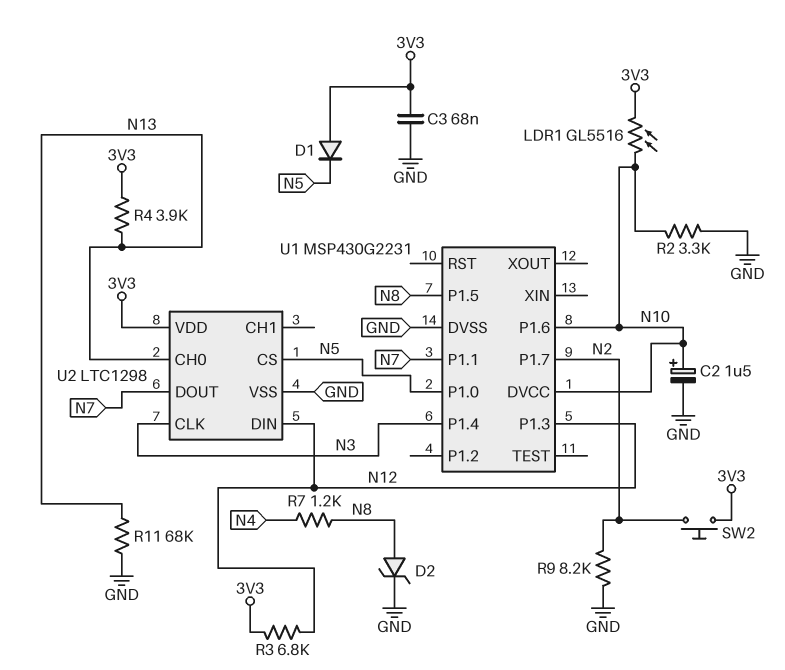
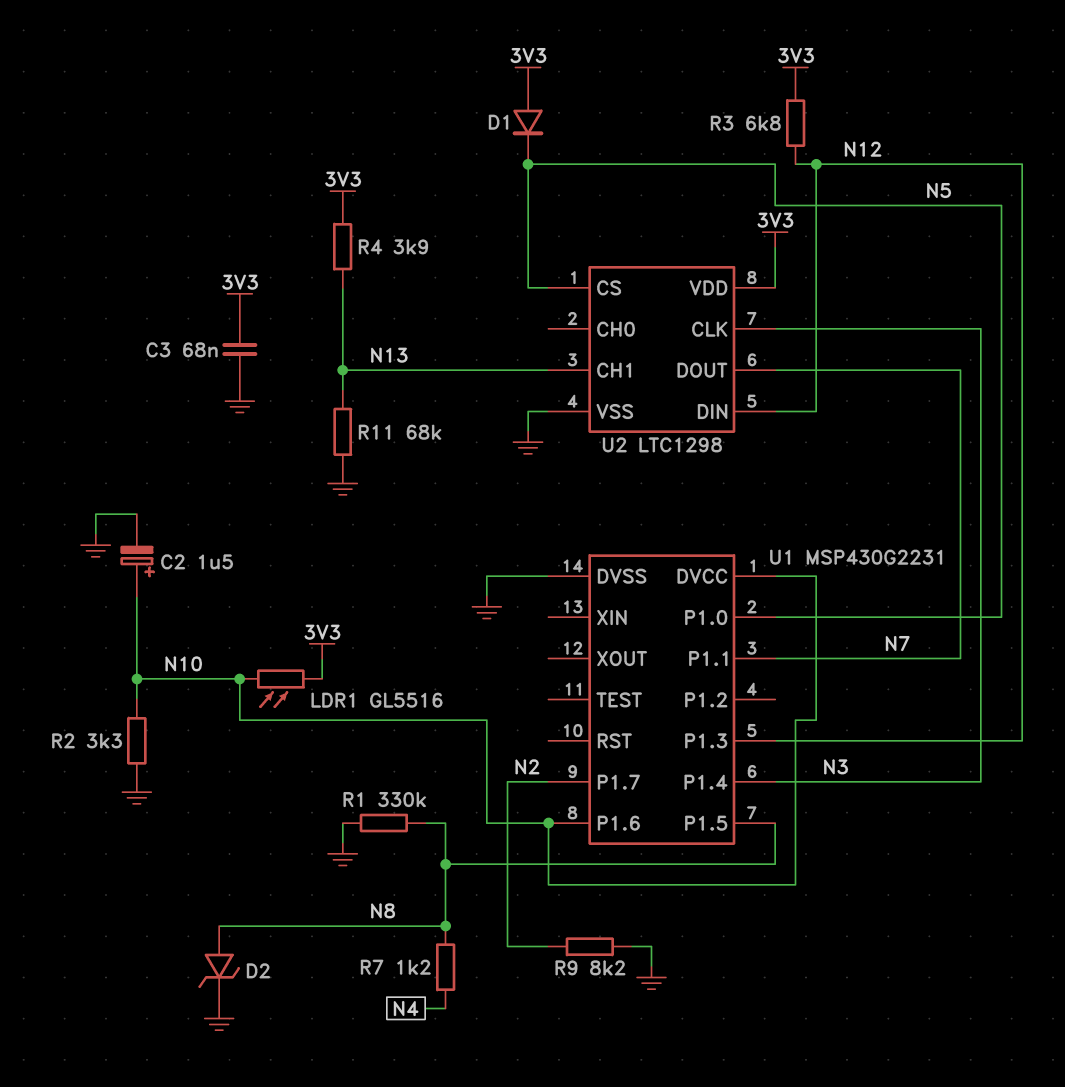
R1: none -> 330k (GND, N8)
SW2: button (3V3, N2) -> none
U2 pin CH0: N13 -> none
U2 pin CH1: none -> N13

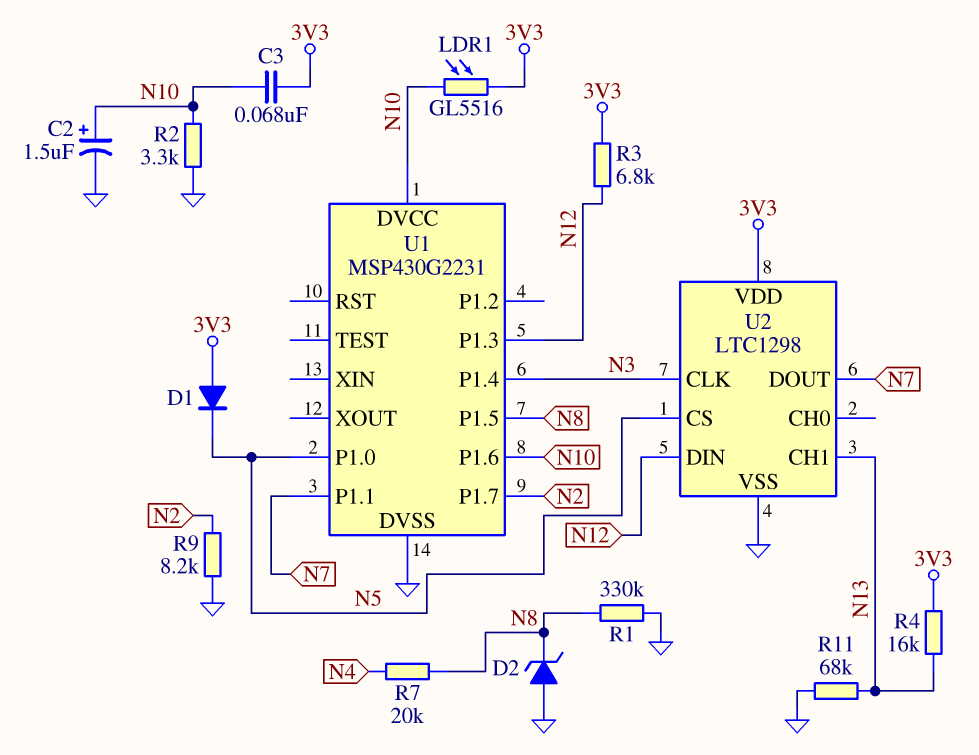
C3: 68nF (3V3, GND) -> 68nF (3V3, N10)
D2: zener (A N8, K GND) -> zener (A GND, K N8)
R4: 3.9k (3V3, N13) -> 16k (3V3, N13)
R7: 1.2k (N4, N8) -> 20k (N4, N8)

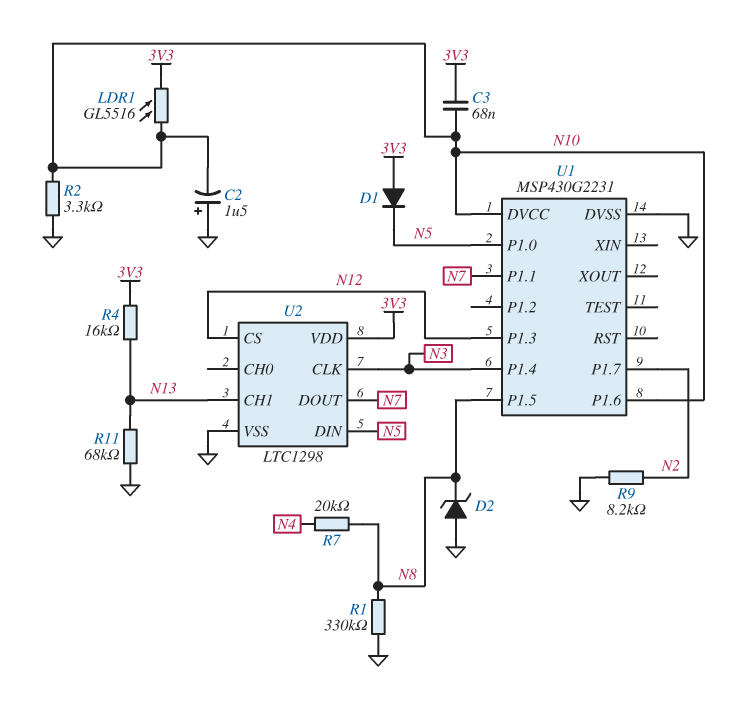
C2: 1.5uF (plus N10, minus GND) -> 1.5uF (plus GND, minus N10)
R3: 6.8k (3V3, N12) -> none
U2 pin CS: N5 -> N12
U2 pin DIN: N12 -> N5

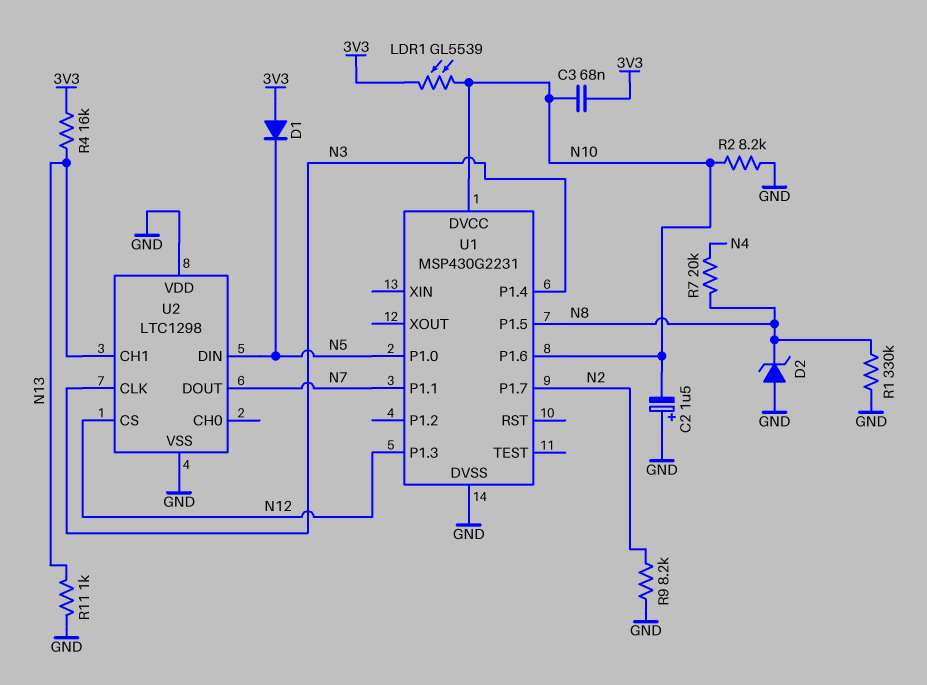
LDR1: GL5516 (3V3, N10) -> GL5539 (3V3, N10)
R2: 3.3k (GND, N10) -> 8.2k (GND, N10)
R11: 68k (GND, N13) -> 1k (GND, N13)
U2 pin VDD: 3V3 -> GND

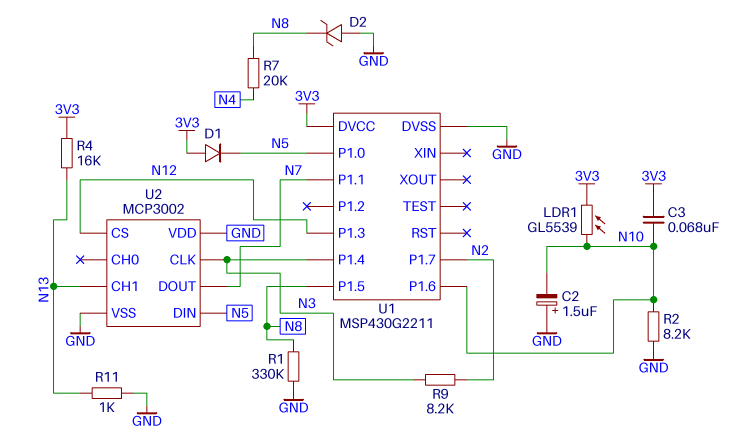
R9: 8.2k (GND, N2) -> 8.2k (N2, N3)
U1: MSP430G2231 -> MSP430G2211
U1 pin DVCC: N10 -> 3V3
U2: LTC1298 -> MCP3002

